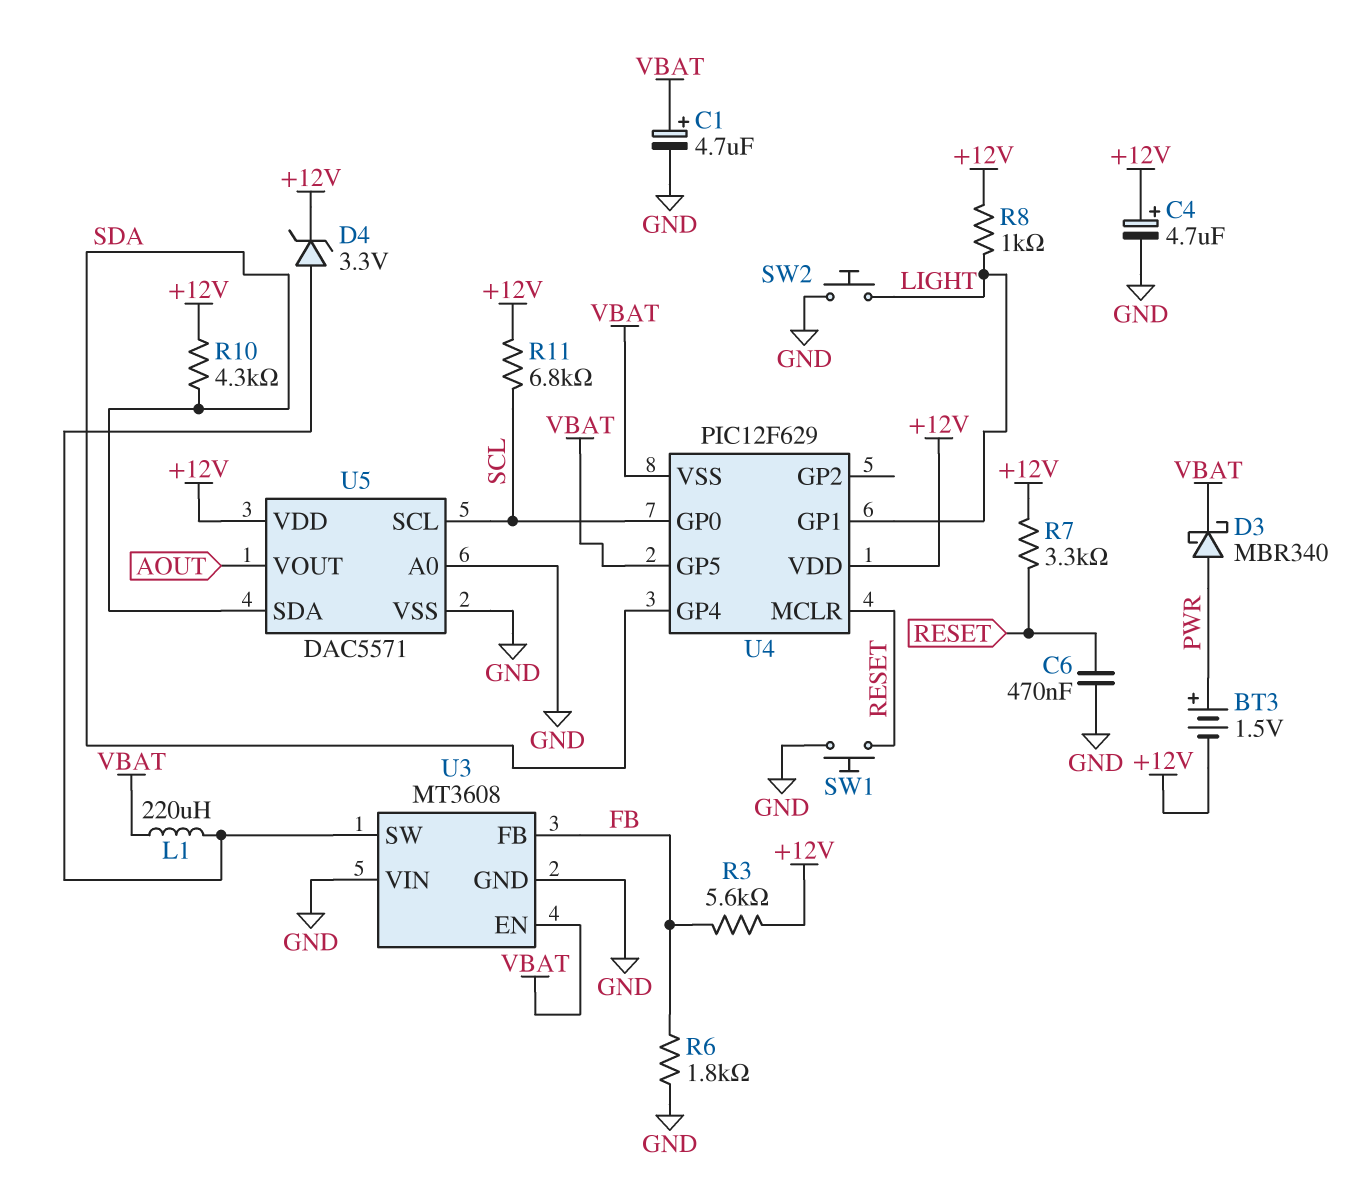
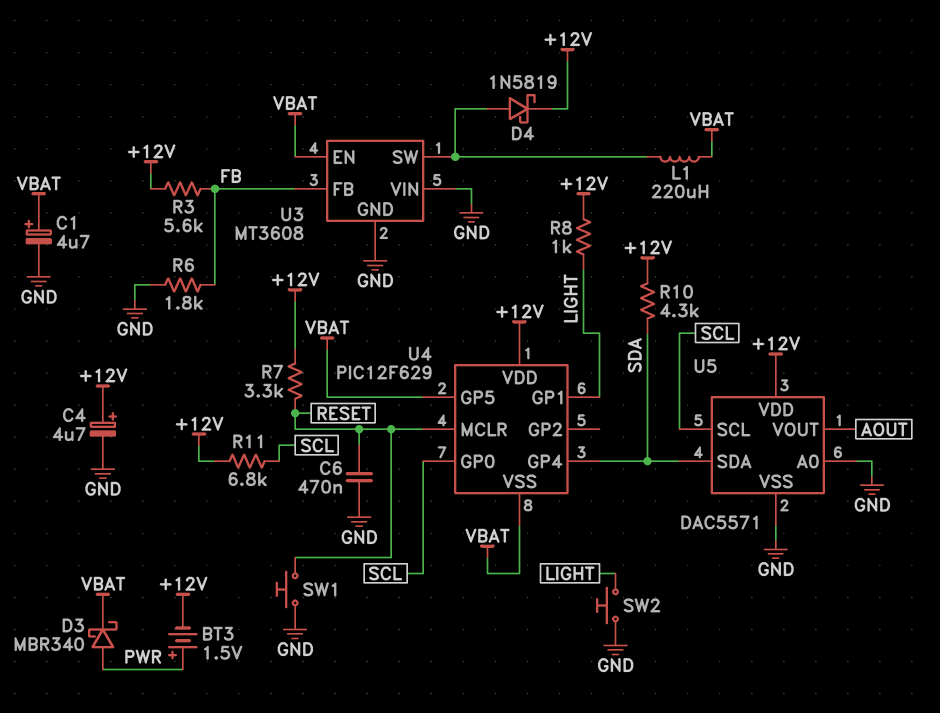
D4: zener 3.3V (A U3/SW, K +12V) -> schottky 1N5819 (A U3/SW, K +12V)

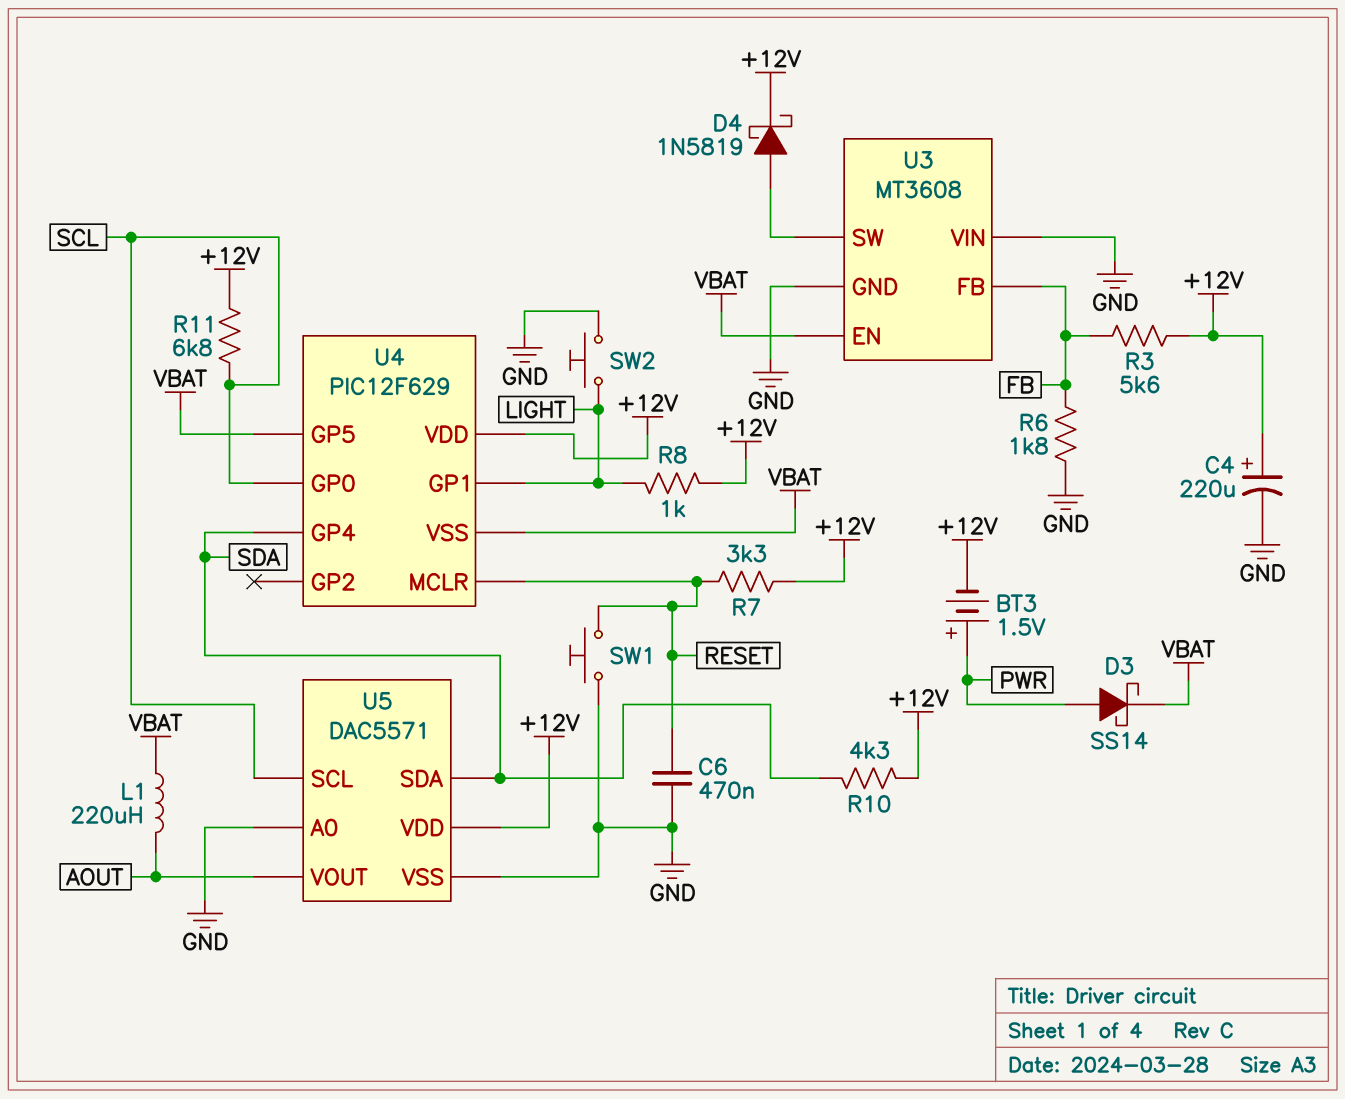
C1: 4.7uF (plus VBAT, minus GND) -> none
C4: 4.7uF (plus +12V, minus GND) -> 220uF (plus +12V, minus GND)
D3: schottky MBR340 (A PWR, K VBAT) -> schottky SS14 (A PWR, K VBAT)
L1: 220uH (U3/SW, VBAT) -> 220uH (AOUT, VBAT)

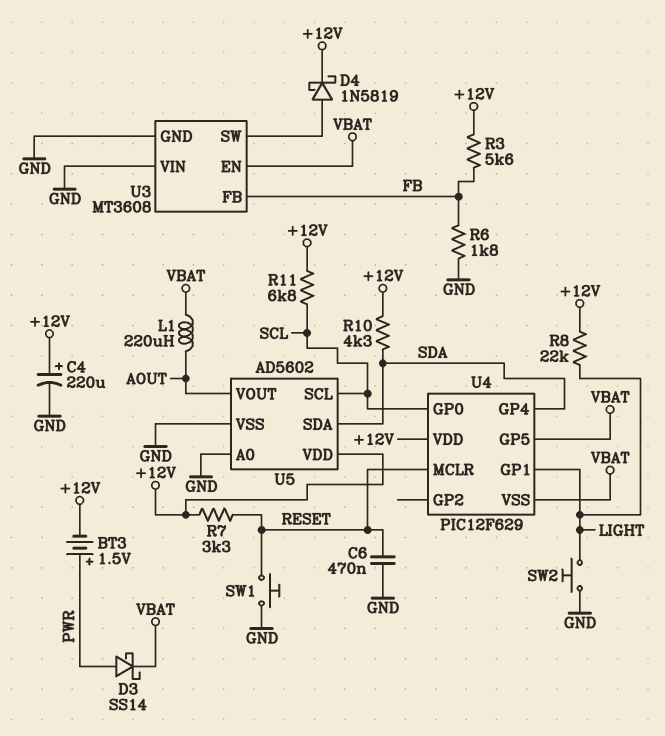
R8: 1k (+12V, LIGHT) -> 22k (+12V, LIGHT)
U5: DAC5571 -> AD5602

